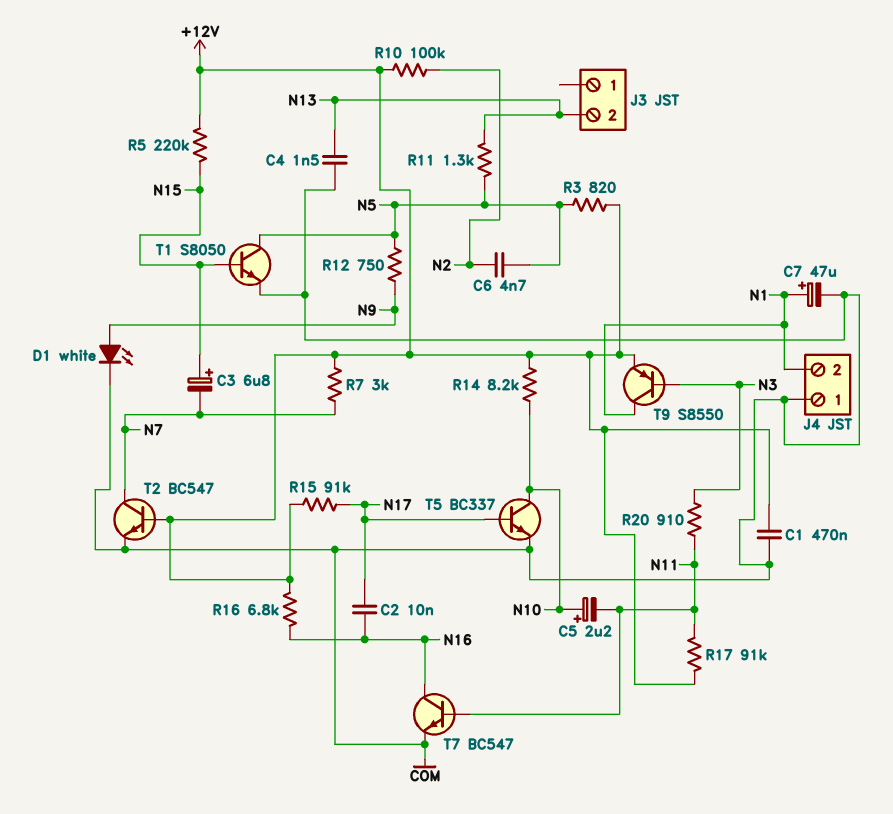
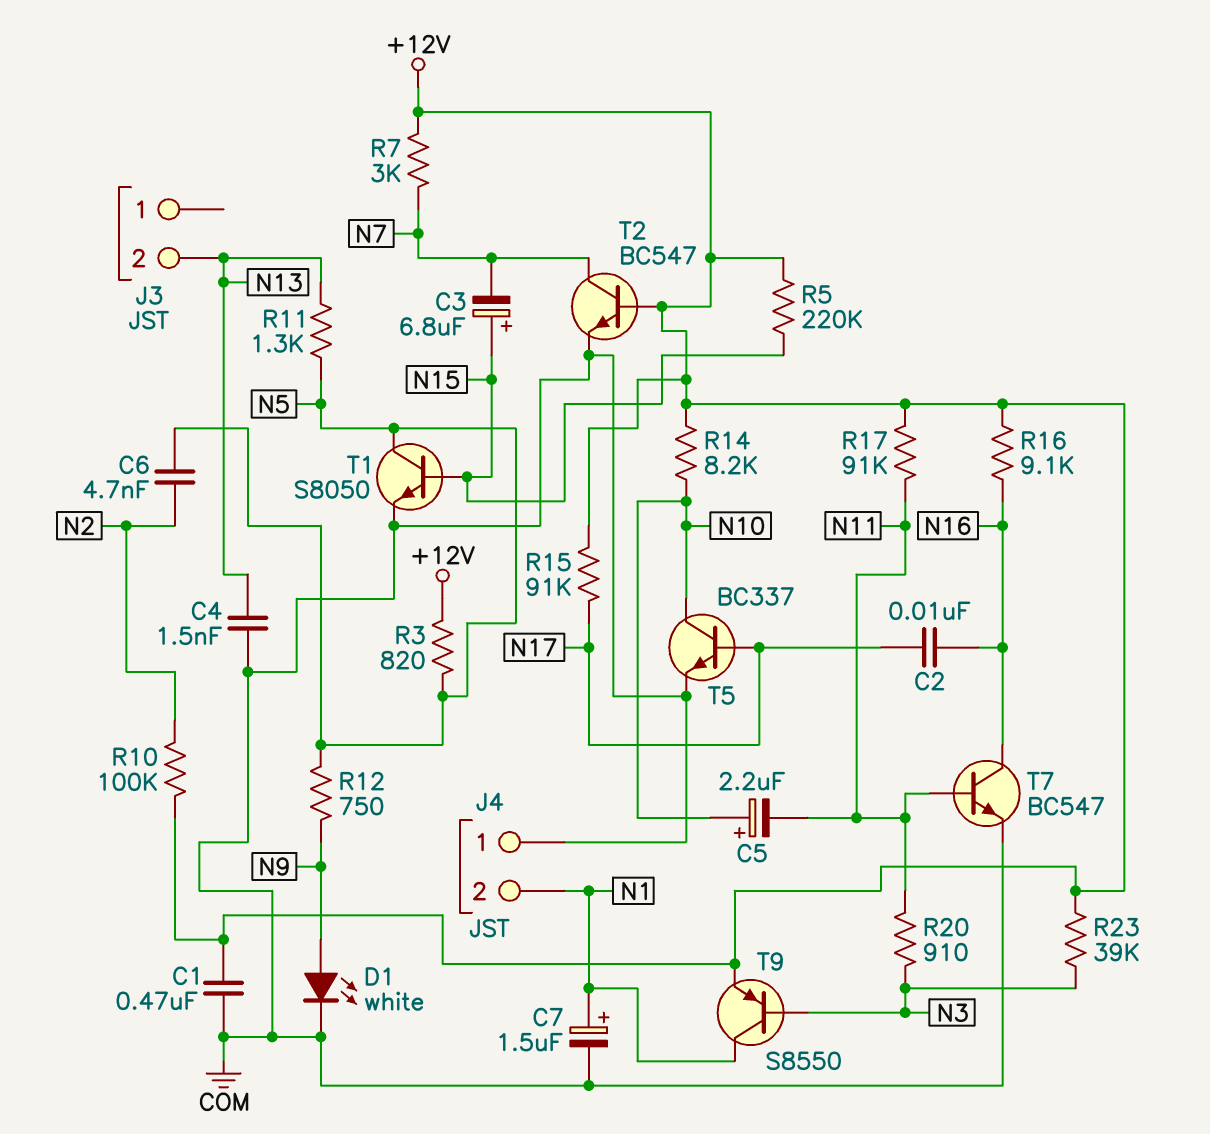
C7: 47uF (plus N1, minus COM) -> 1.5uF (plus N1, minus COM)
R16: 6.8k (+12V, N16) -> 9.1k (+12V, N16)
R23: none -> 39k (+12V, N3)

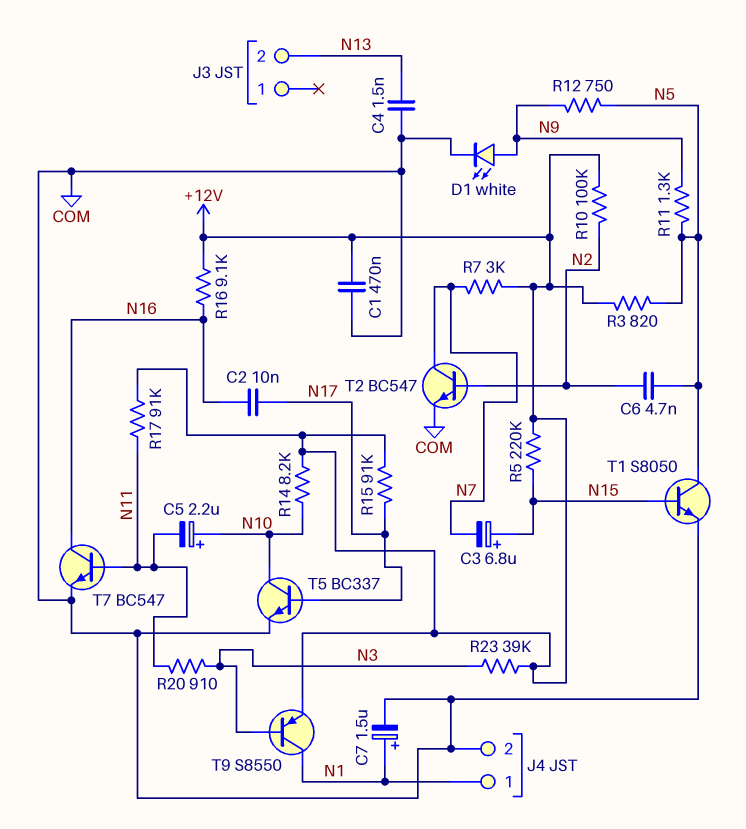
J4 pin 1: COM -> N1
J4 pin 2: N1 -> COM
R11: 1.3k (N5, N13) -> 1.3k (N5, N9)
T2: NPN BC547 (B +12V, C N7, E COM) -> NPN BC547 (B N2, C N7, E COM)

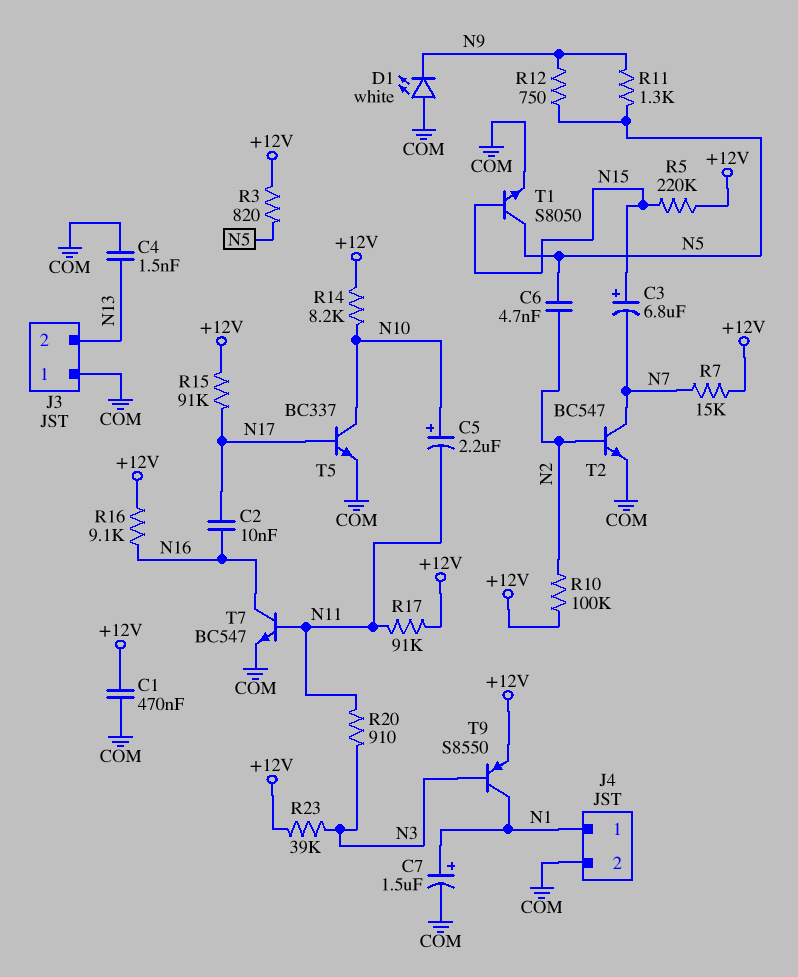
D1: LED white (A N9, K COM) -> LED white (A COM, K N9)
J3 pin 1: none -> COM
R7: 3k (+12V, N7) -> 15k (+12V, N7)

